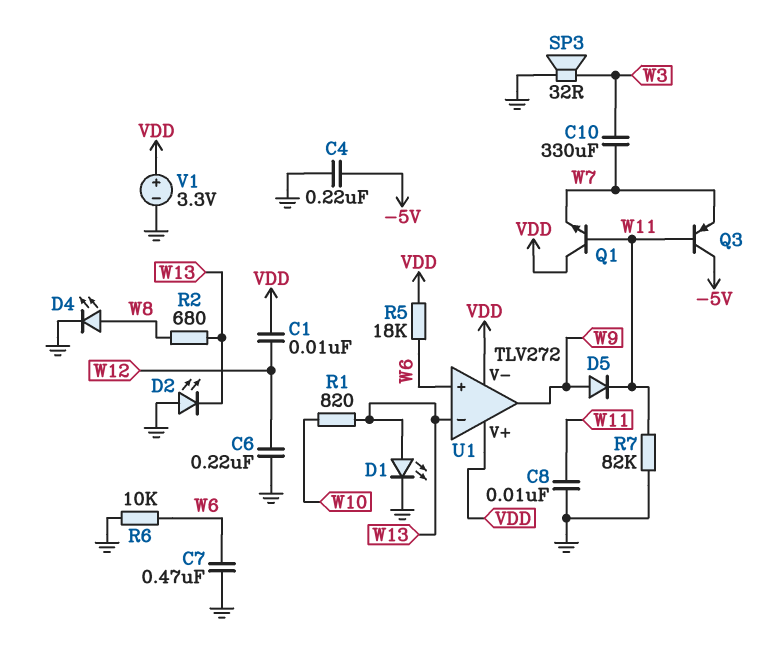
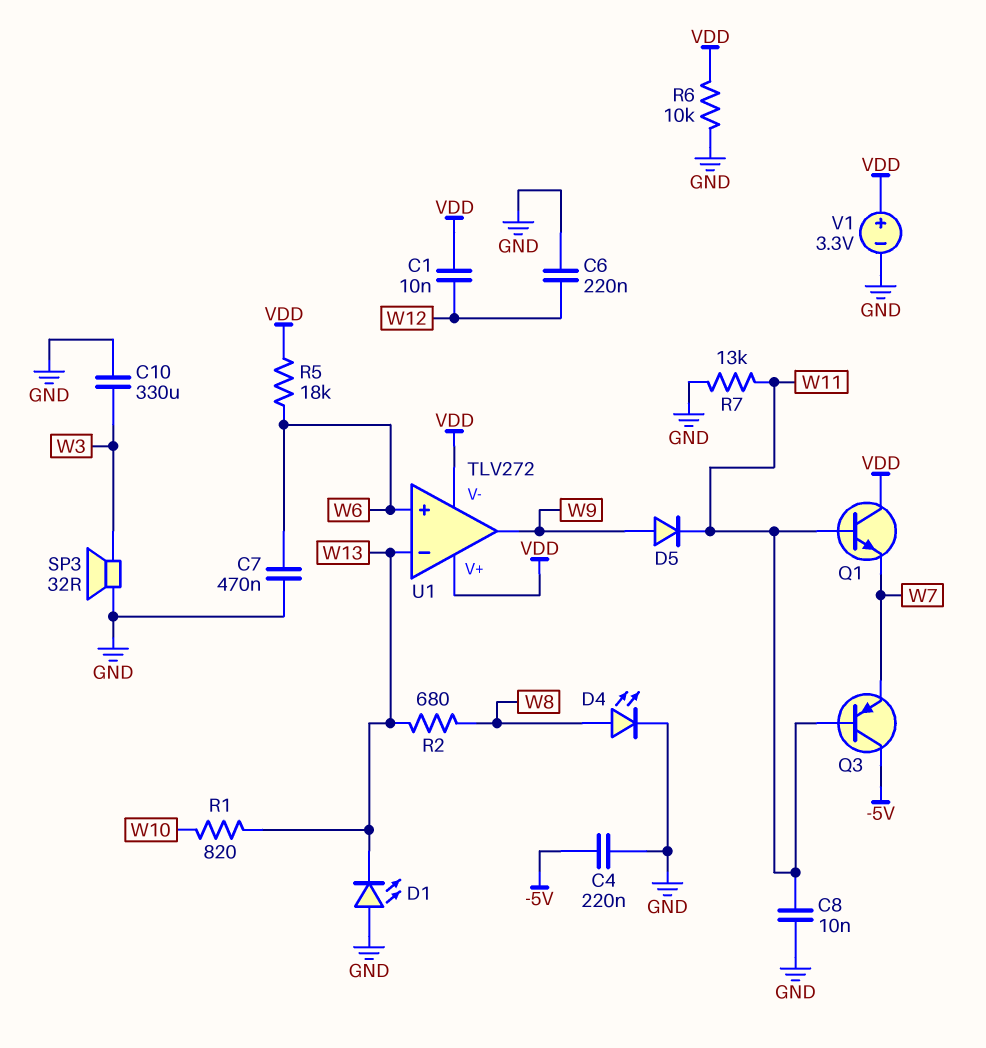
C10: 330uF (W3, W7) -> 330uF (GND, W3)
D1: LED (A W13, K GND) -> LED (A GND, K W13)
D2: LED (A GND, K W13) -> none
R6: 10k (GND, W6) -> 10k (GND, VDD)
R7: 82k (GND, W11) -> 13k (GND, W11)

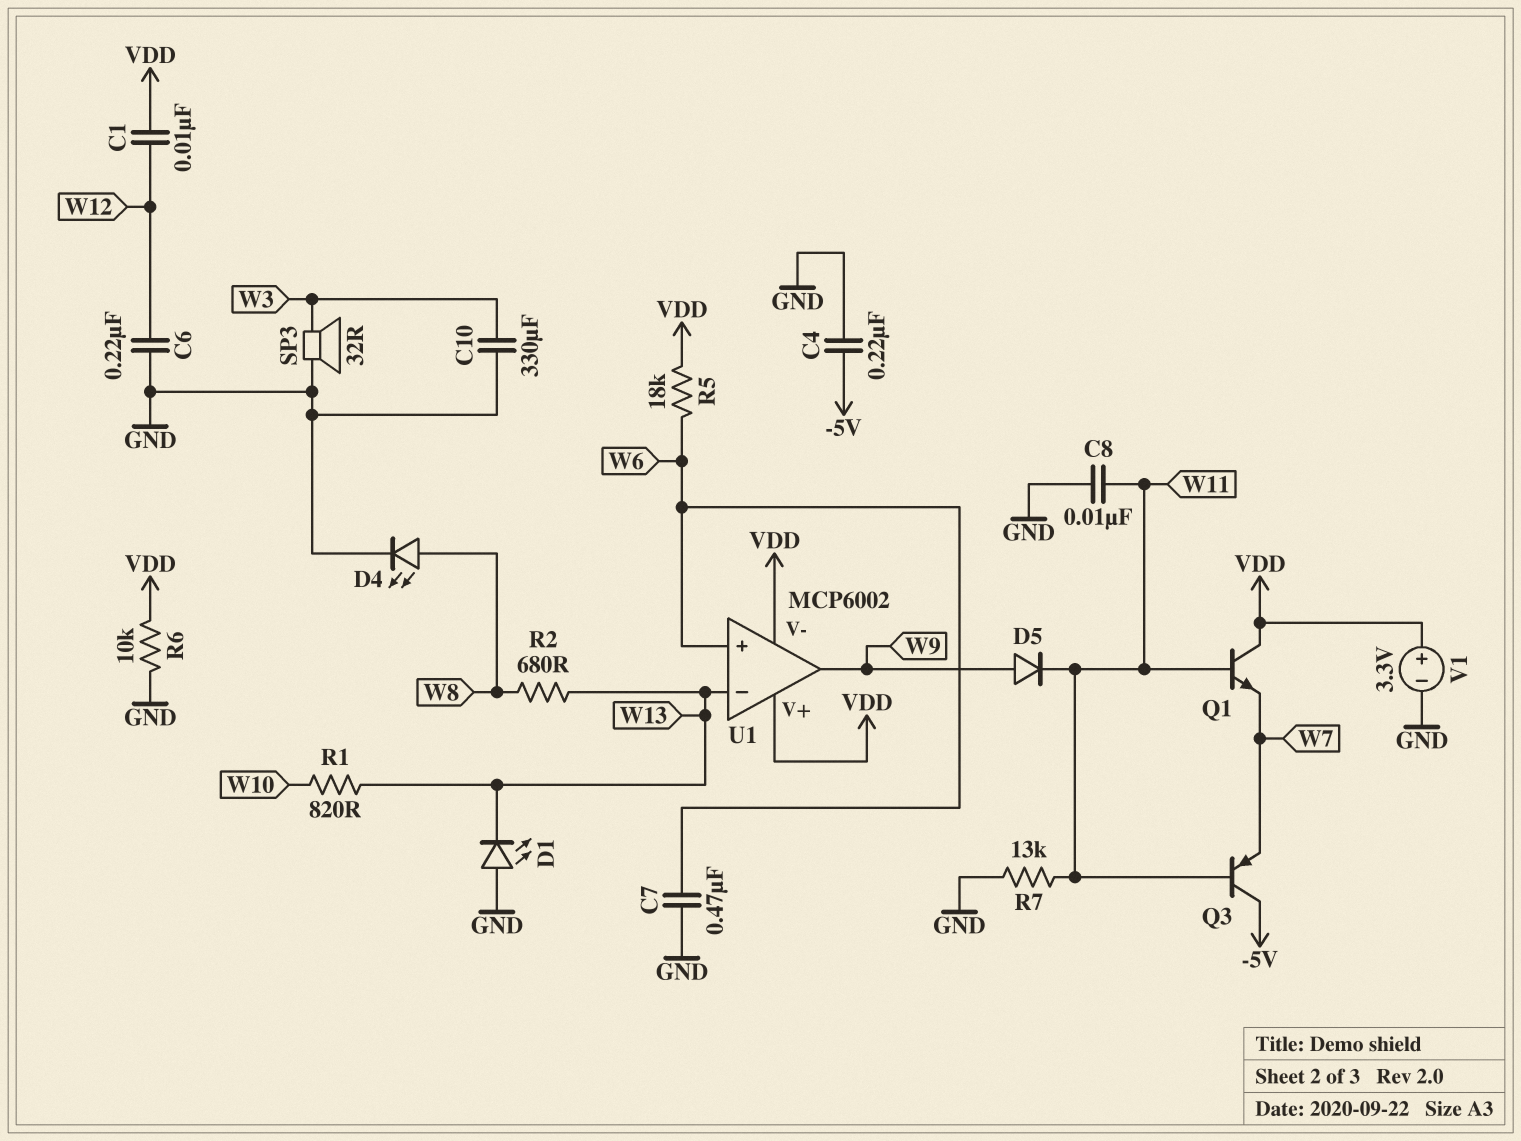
U1: TLV272 -> MCP6002

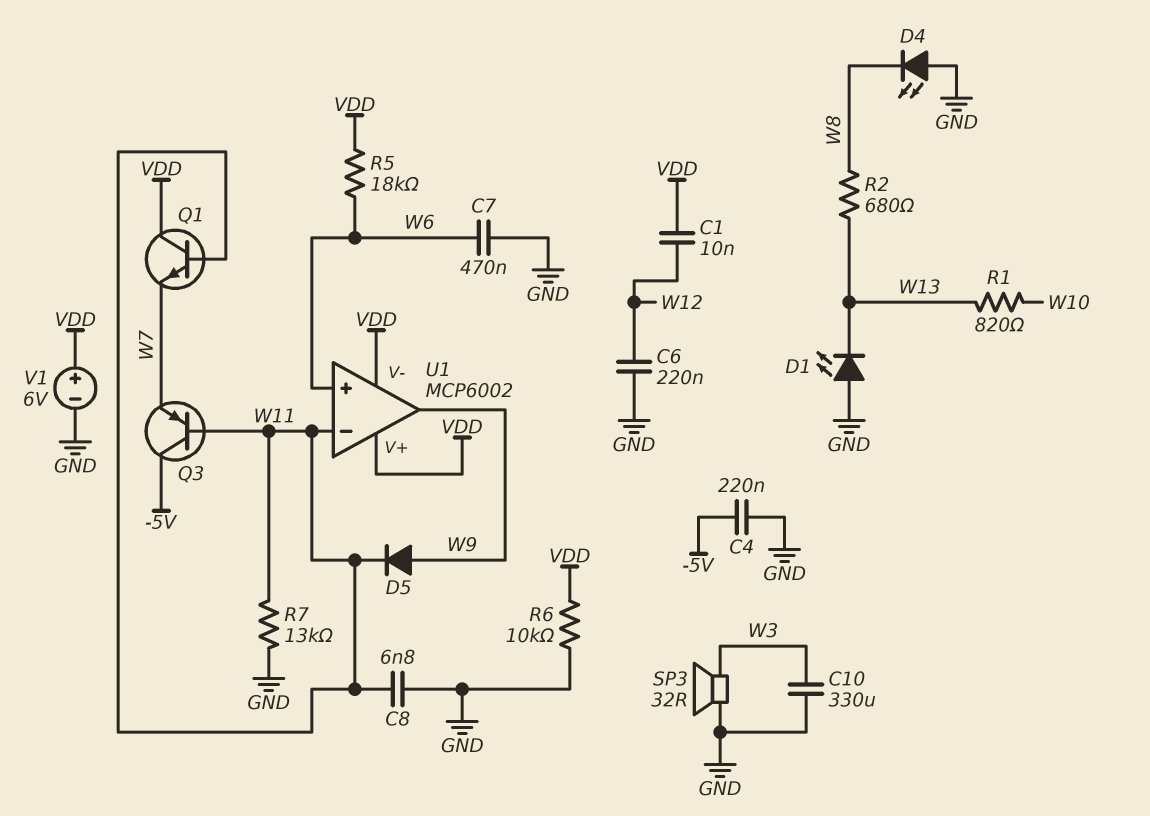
C8: 10nF (GND, W11) -> 6.8nF (GND, W11)
D4: LED (A W8, K GND) -> LED (A GND, K W8)
U1 pin in-: W13 -> W11
V1: 3.3V (plus VDD, minus GND) -> 6V (plus VDD, minus GND)

